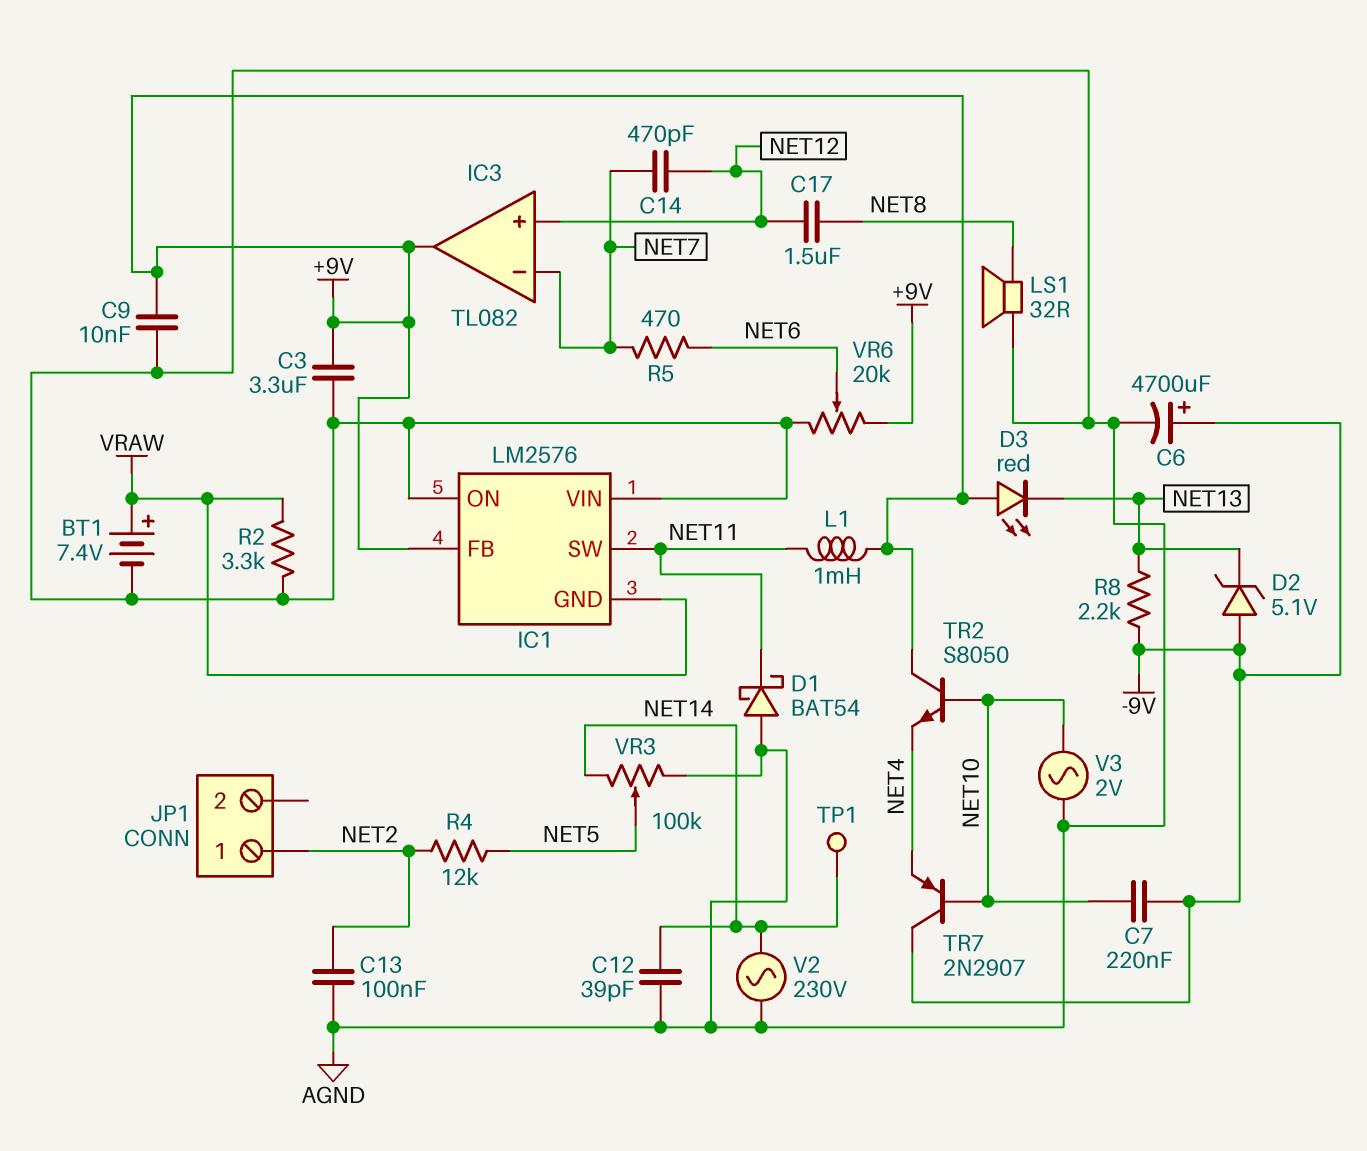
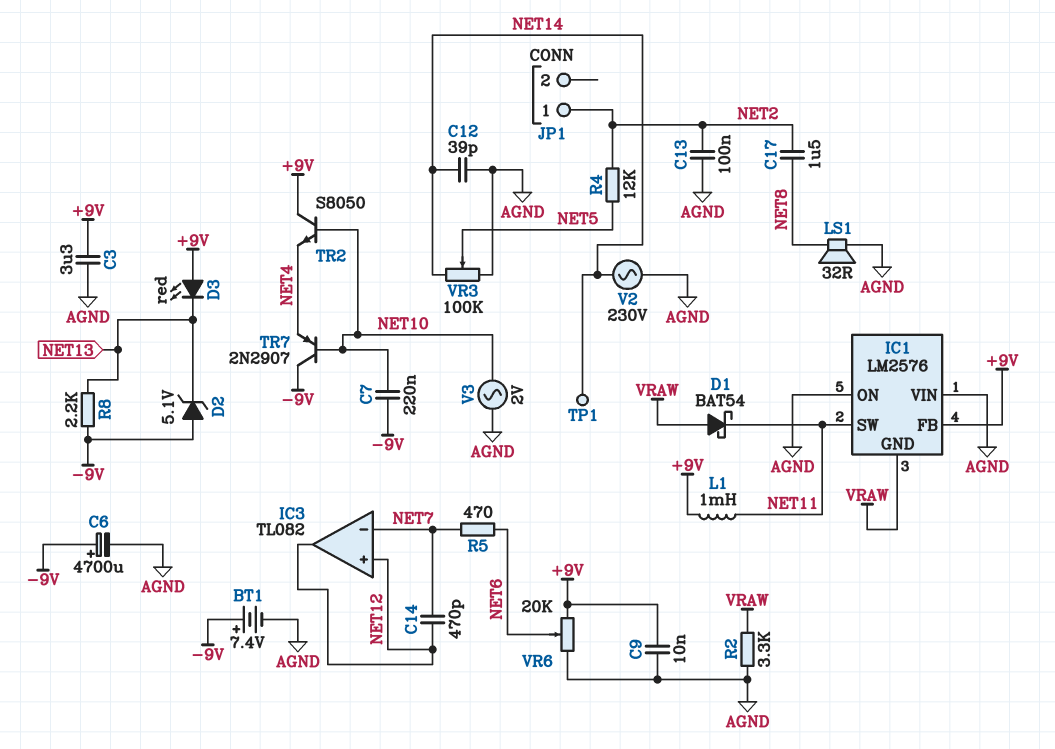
BT1: 7.4V (plus VRAW, minus AGND) -> 7.4V (plus -9V, minus AGND)
C17: 1.5uF (NET8, NET12) -> 1.5uF (NET2, NET8)
D1: schottky BAT54 (A AGND, K NET11) -> schottky BAT54 (A VRAW, K NET11)
IC3 pin out: +9V -> NET12

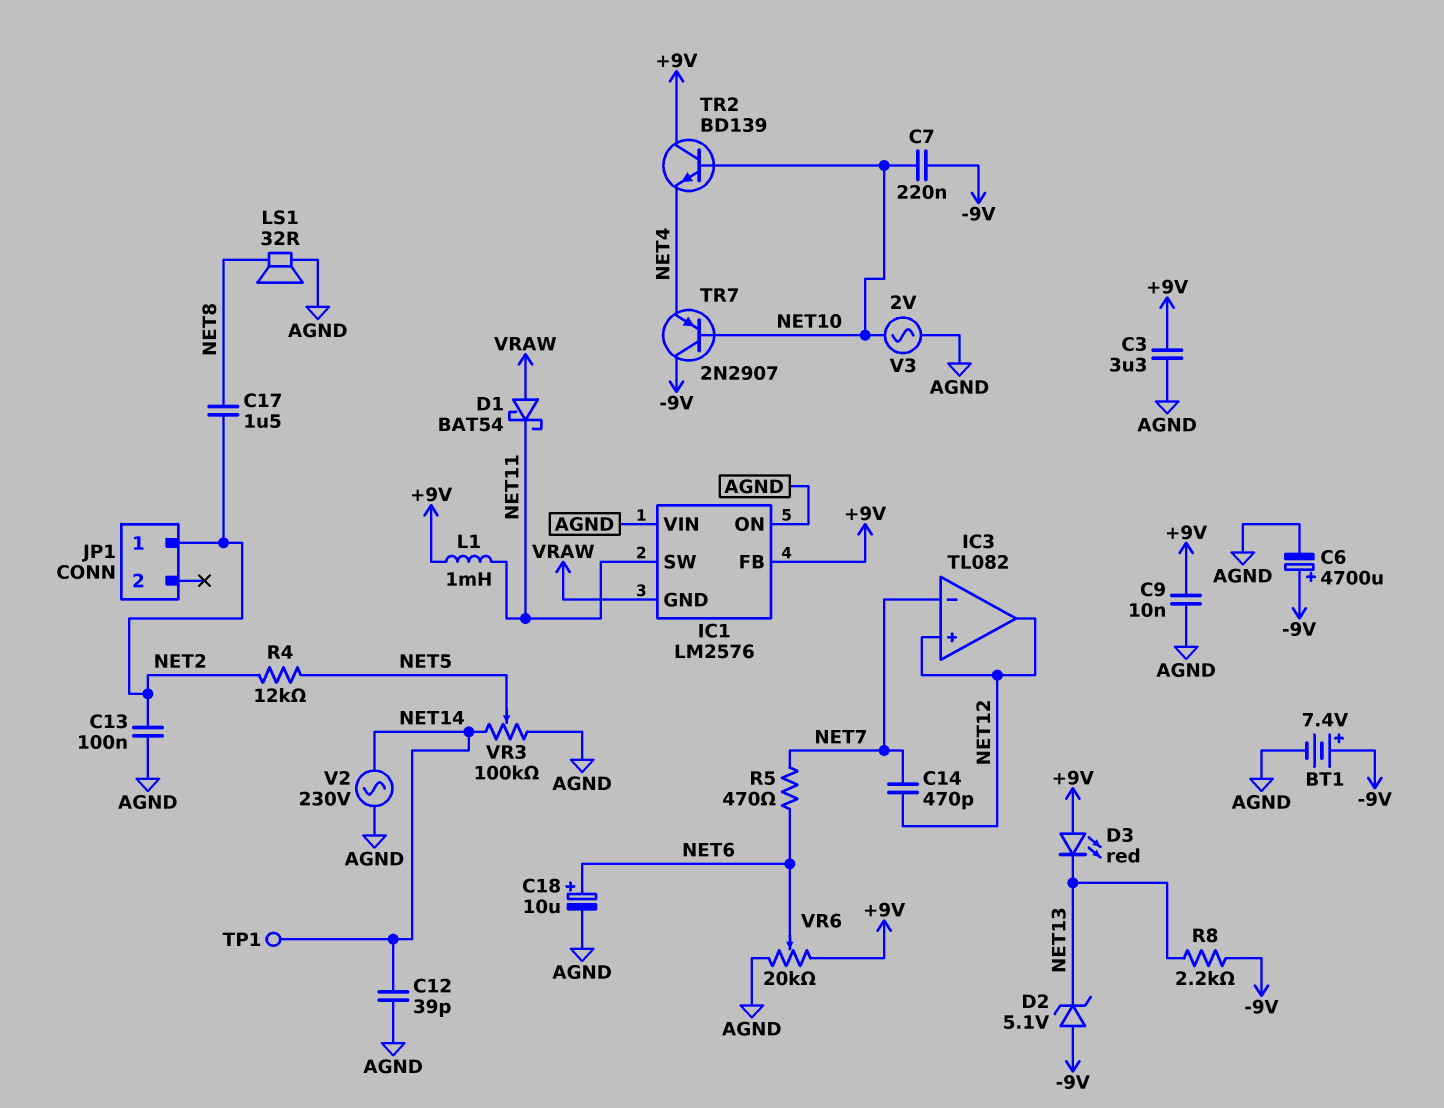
C18: none -> 10uF (plus NET6, minus AGND)
R2: 3.3k (AGND, VRAW) -> none
TR2: NPN S8050 (B NET10, C +9V, E NET4) -> NPN BD139 (B NET10, C +9V, E NET4)

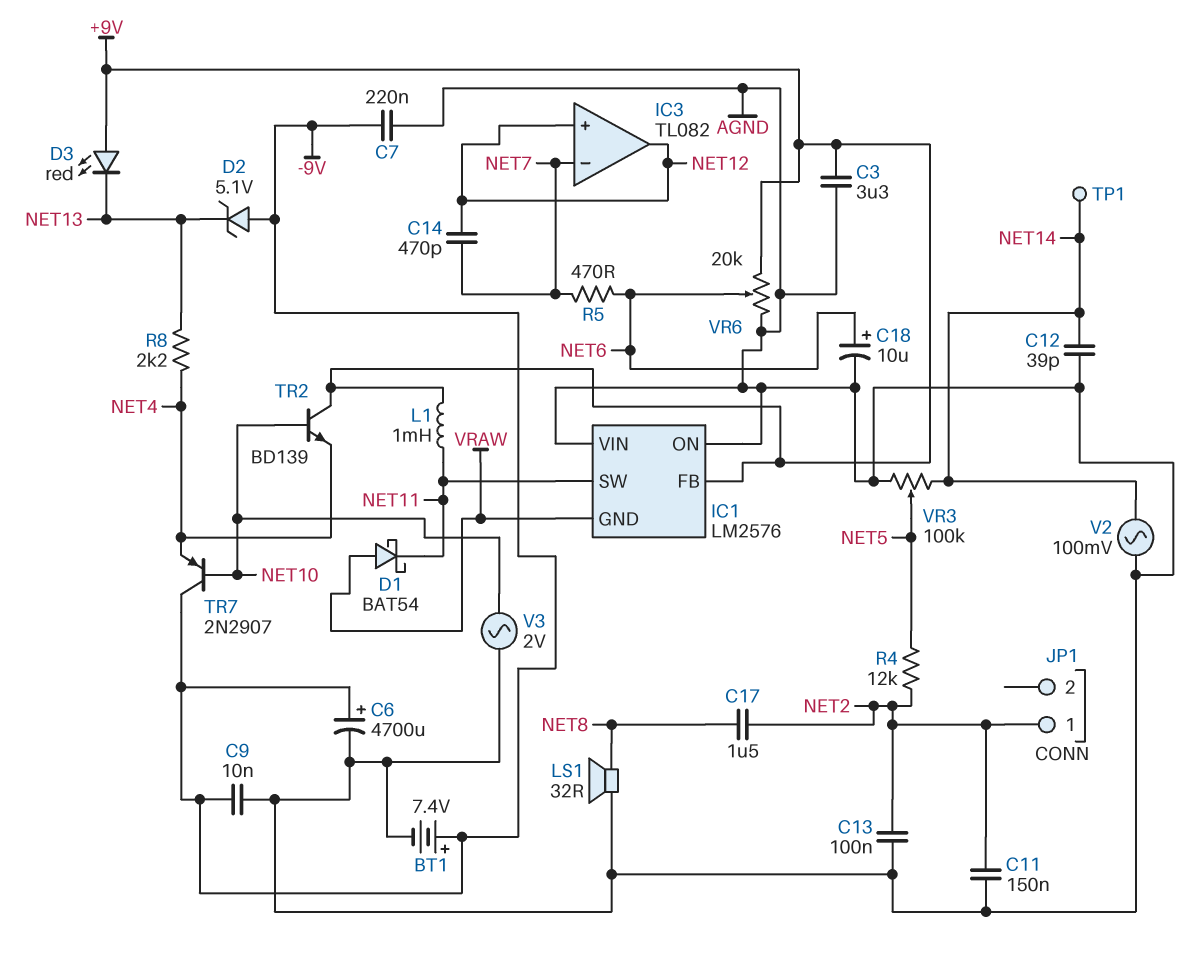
C7: 220nF (-9V, NET10) -> 220nF (-9V, AGND)
C9: 10nF (+9V, AGND) -> 10nF (-9V, AGND)
C11: none -> 150nF (AGND, NET2)
R8: 2.2k (-9V, NET13) -> 2.2k (NET4, NET13)
V2: AC 230V (AGND, NET14) -> AC 100mV (AGND, NET14)

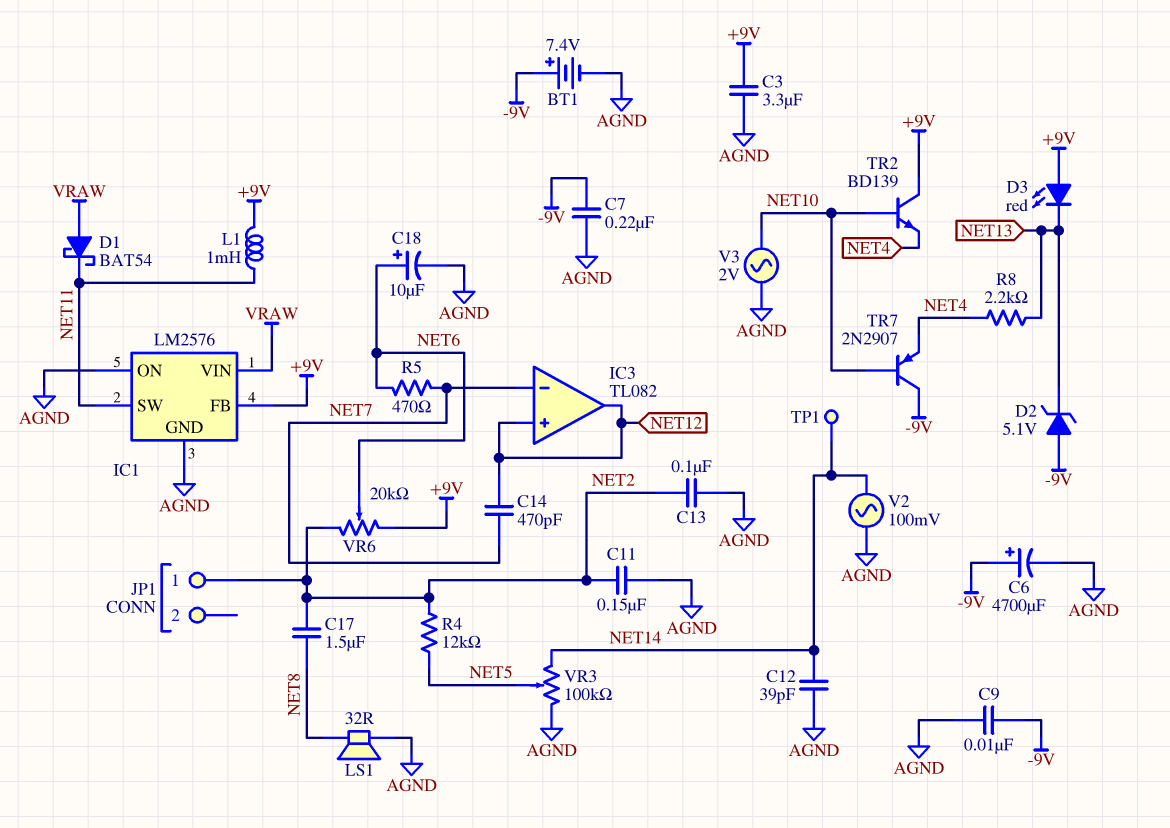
IC1 pin GND: VRAW -> AGND
IC1 pin VIN: AGND -> VRAW
VR6: 20k (+9V, AGND, wiper NET6) -> 20k (+9V, NET2, wiper NET6)

